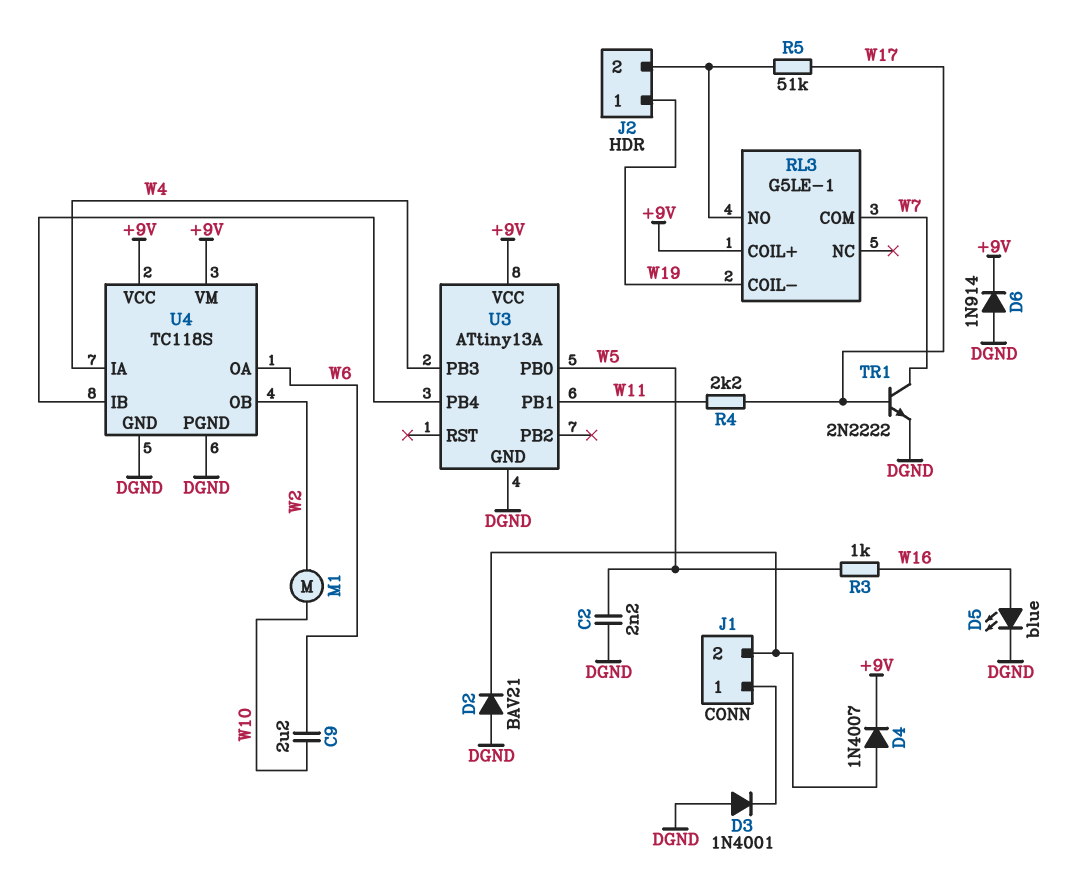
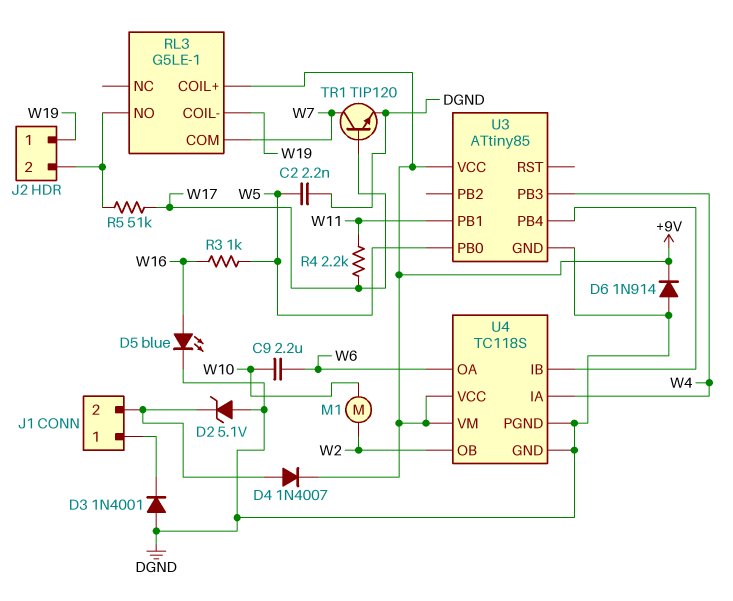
D2: diode BAV21 (A DGND, K J1/2) -> zener 5.1V (A DGND, K J1/2)
TR1: NPN 2N2222 (B W17, C W7, E DGND) -> NPN TIP120 (B W17, C W7, E DGND)
U3: ATtiny13A -> ATtiny85

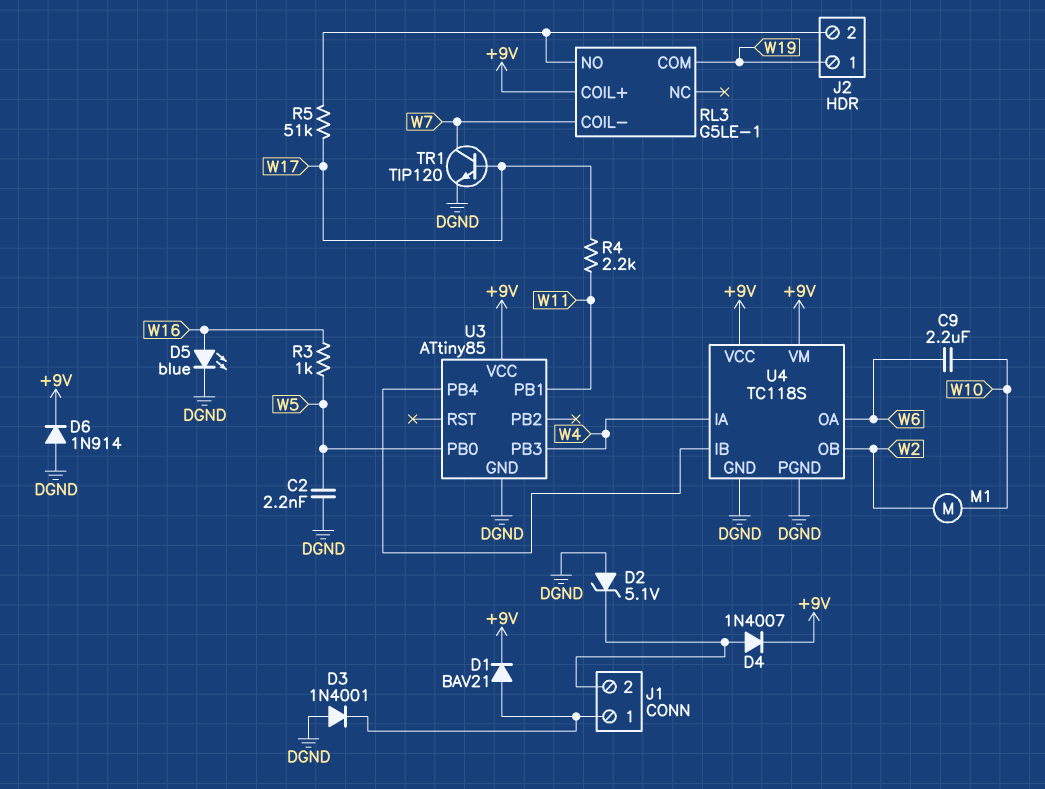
D1: none -> diode BAV21 (A J1/1, K +9V)
RL3 pin COIL-: W19 -> W7
RL3 pin COM: W7 -> W19

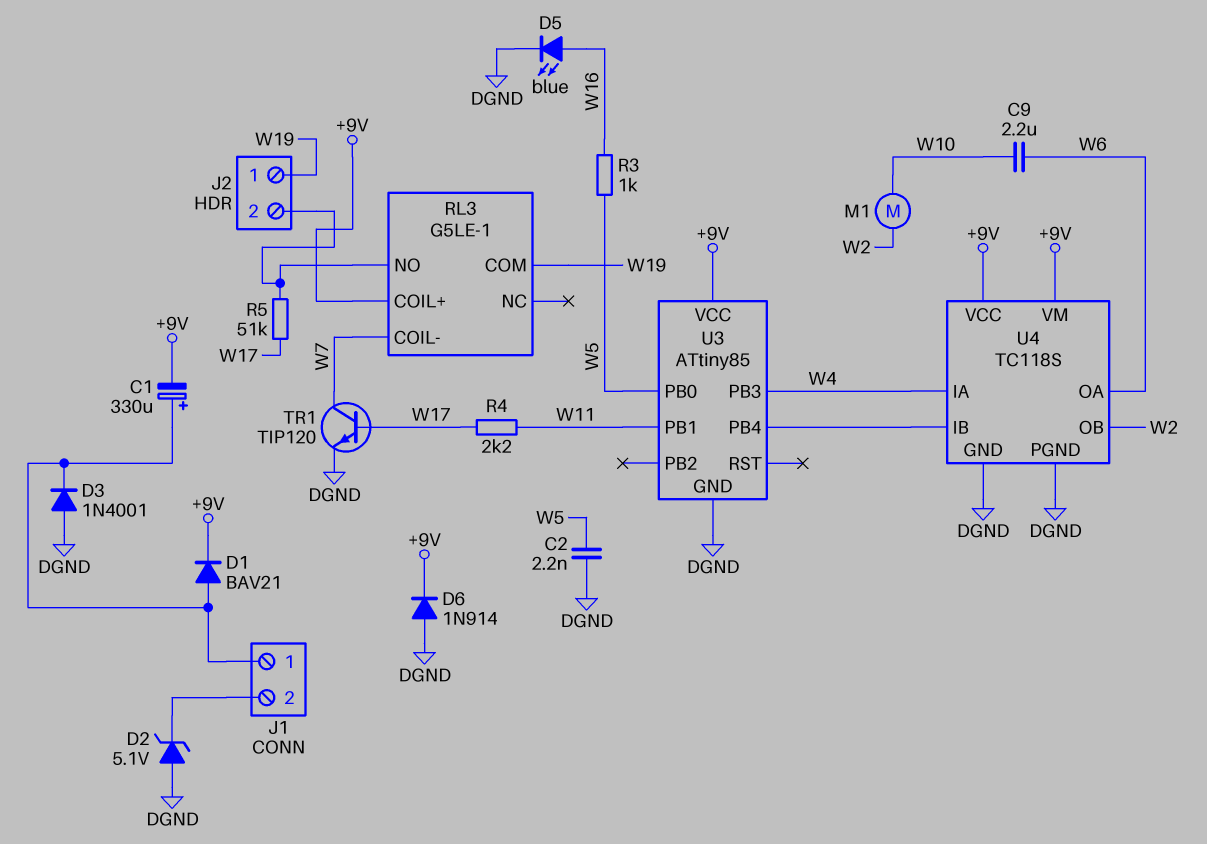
C1: none -> 330uF (plus J1/1, minus +9V)
D4: diode 1N4007 (A J1/2, K +9V) -> none

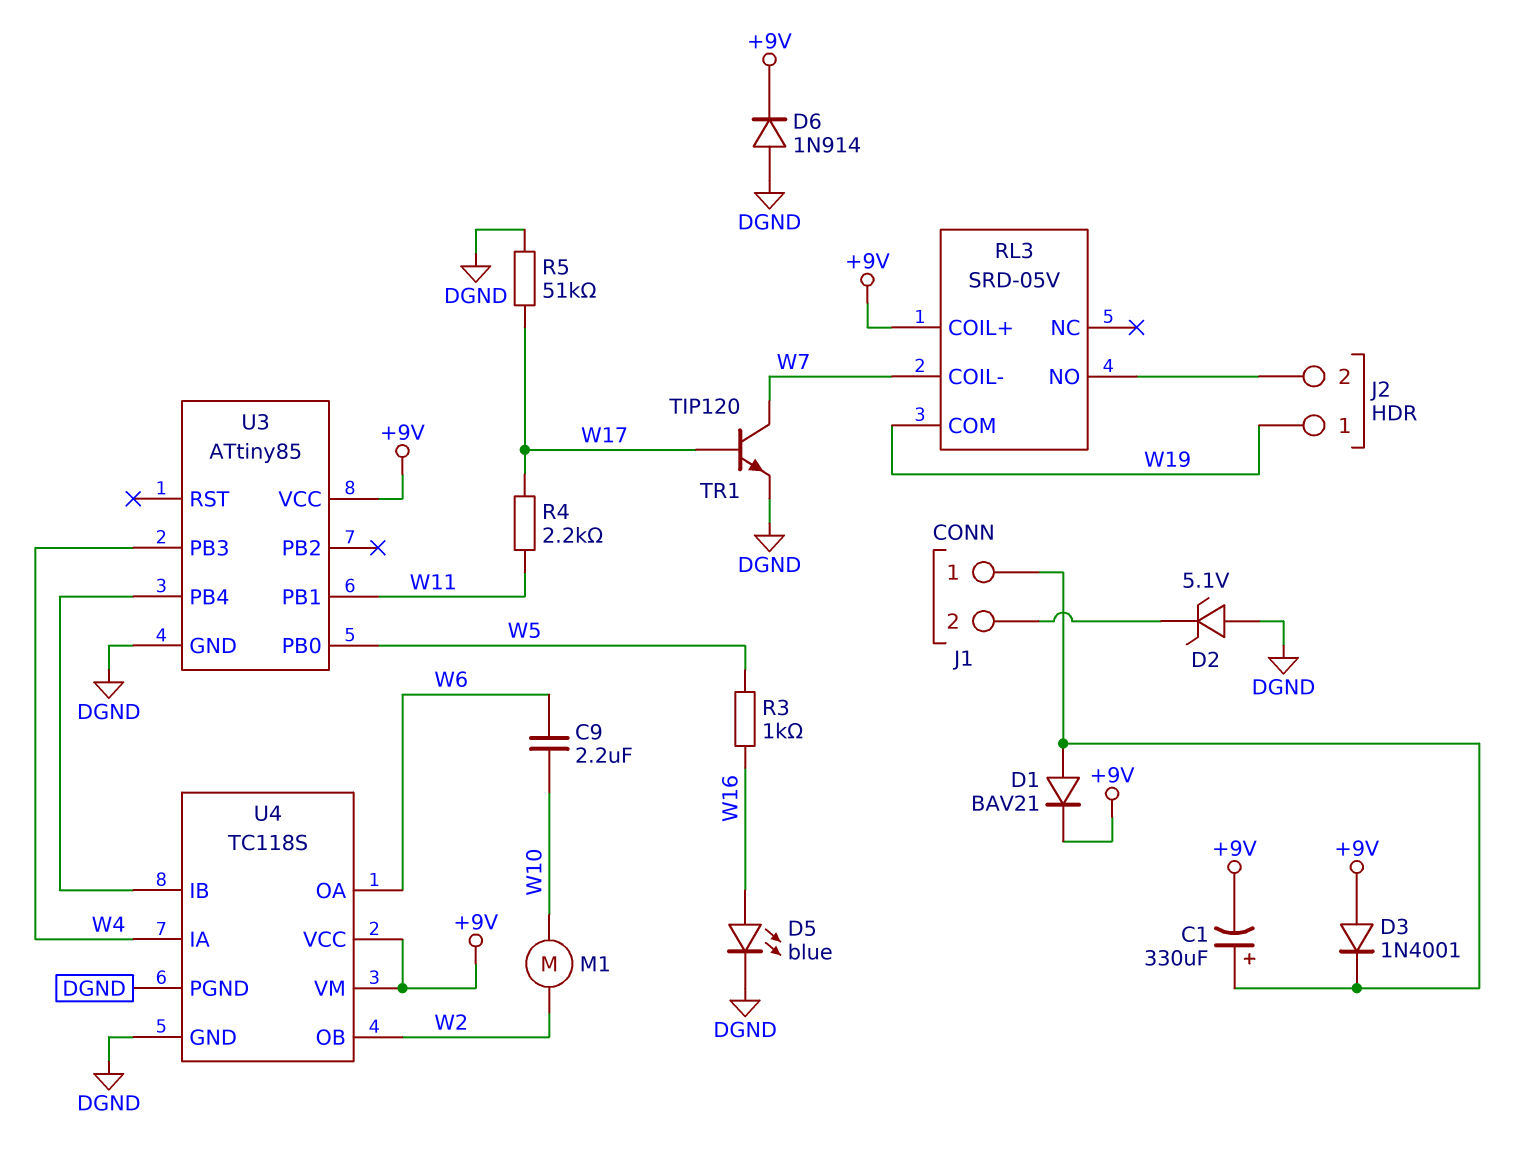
C2: 2.2nF (DGND, W5) -> none
D3: diode 1N4001 (A DGND, K J1/1) -> diode 1N4001 (A +9V, K J1/1)
R5: 51k (J2/2, W17) -> 51k (DGND, W17)
RL3: G5LE-1 -> SRD-05V

